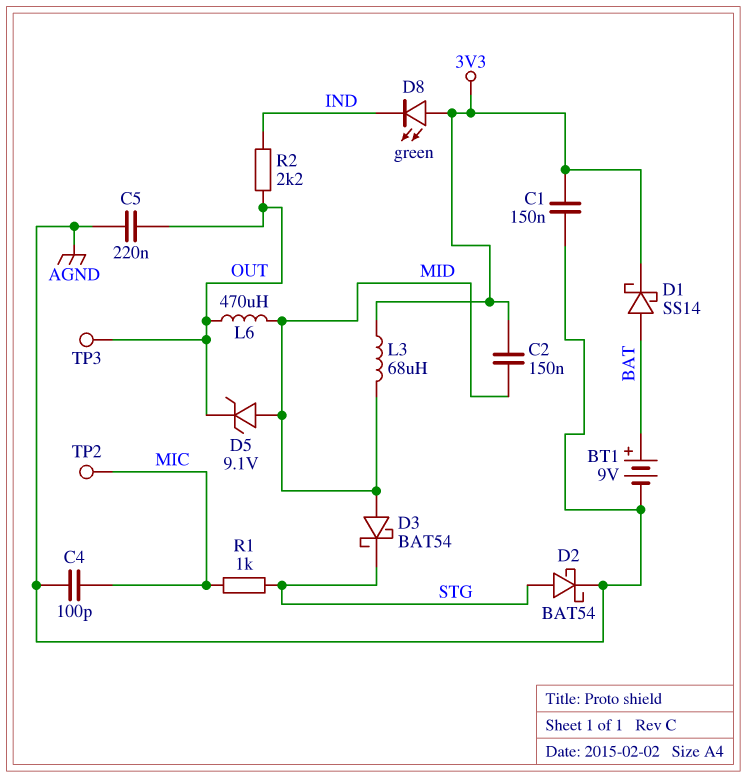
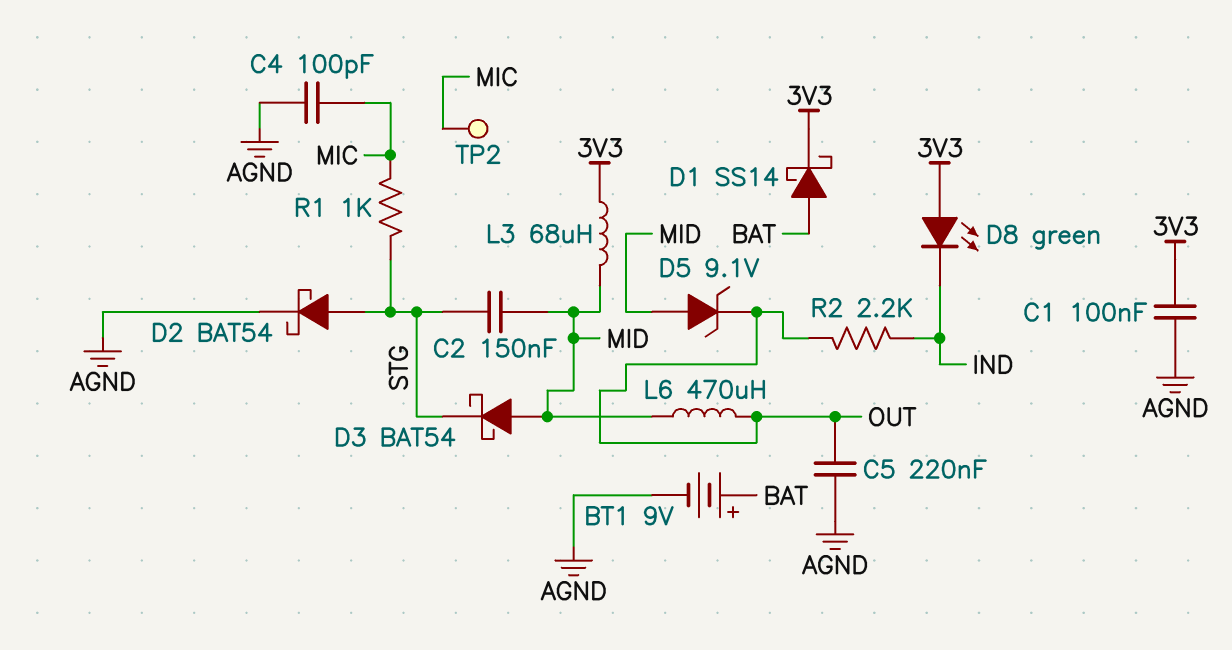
C1: 150nF (3V3, AGND) -> 100nF (3V3, AGND)
C2: 150nF (3V3, MID) -> 150nF (MID, STG)
TP3: test point (OUT) -> none

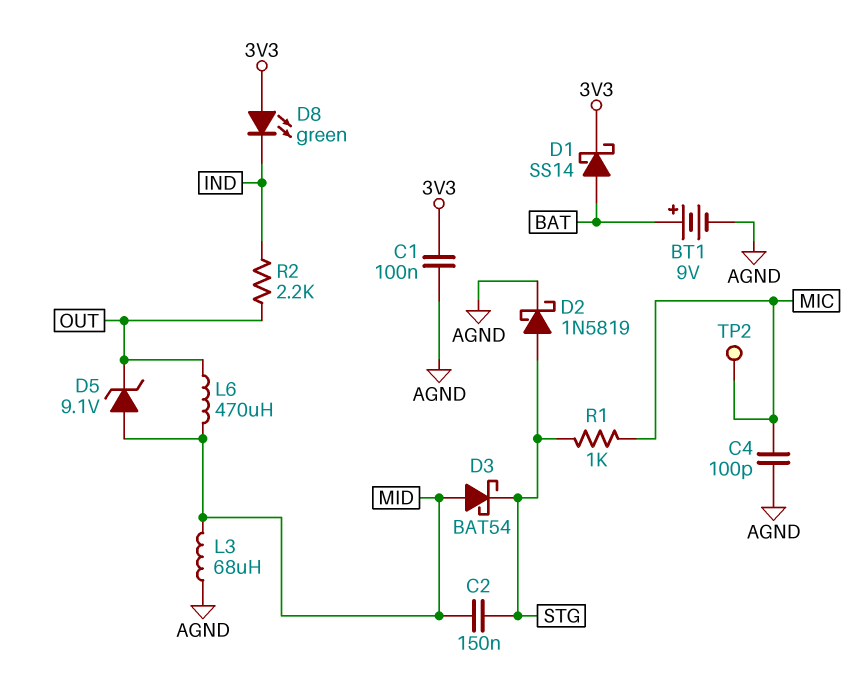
C5: 220nF (AGND, OUT) -> none
D2: schottky BAT54 (A STG, K AGND) -> schottky 1N5819 (A STG, K AGND)
L3: 68uH (3V3, MID) -> 68uH (AGND, MID)

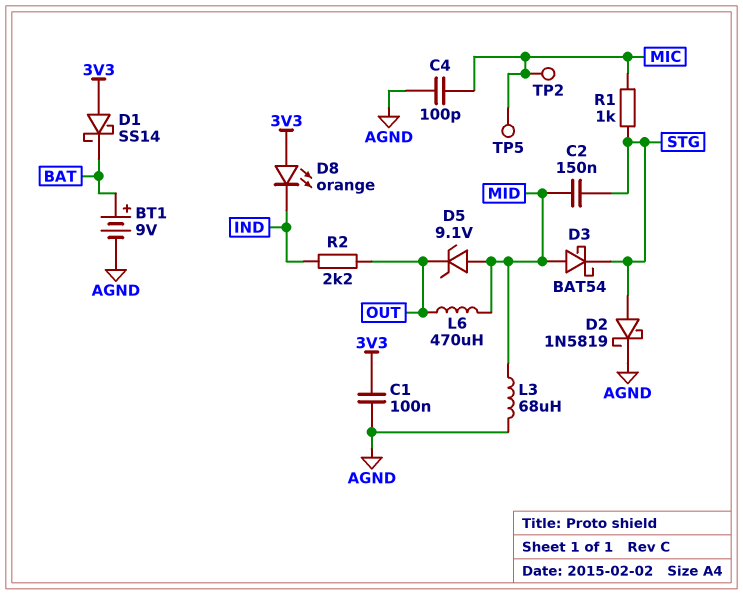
D1: schottky SS14 (A BAT, K 3V3) -> schottky SS14 (A 3V3, K BAT)
D8: LED green (A 3V3, K IND) -> LED orange (A 3V3, K IND)
TP5: none -> test point (MIC)

